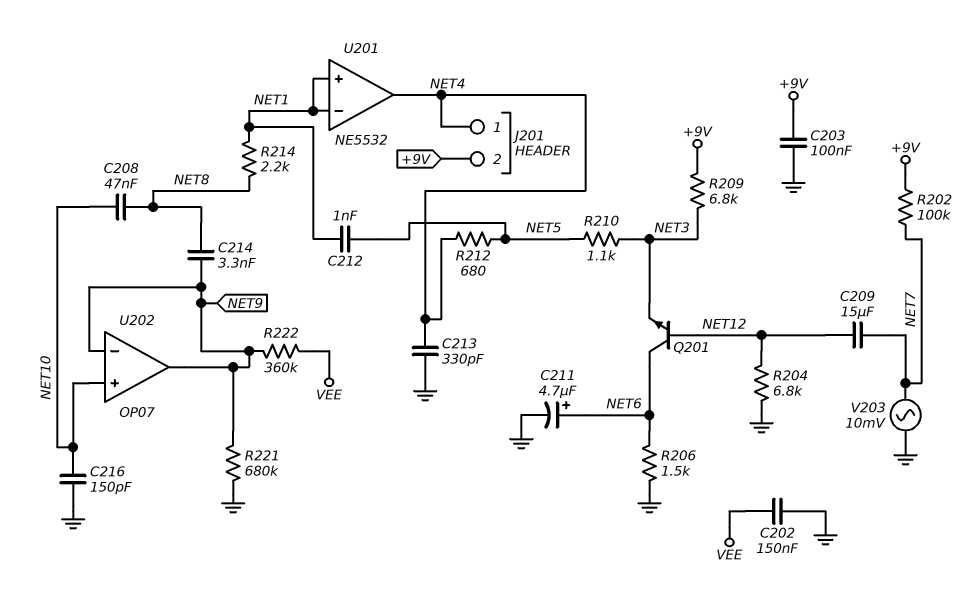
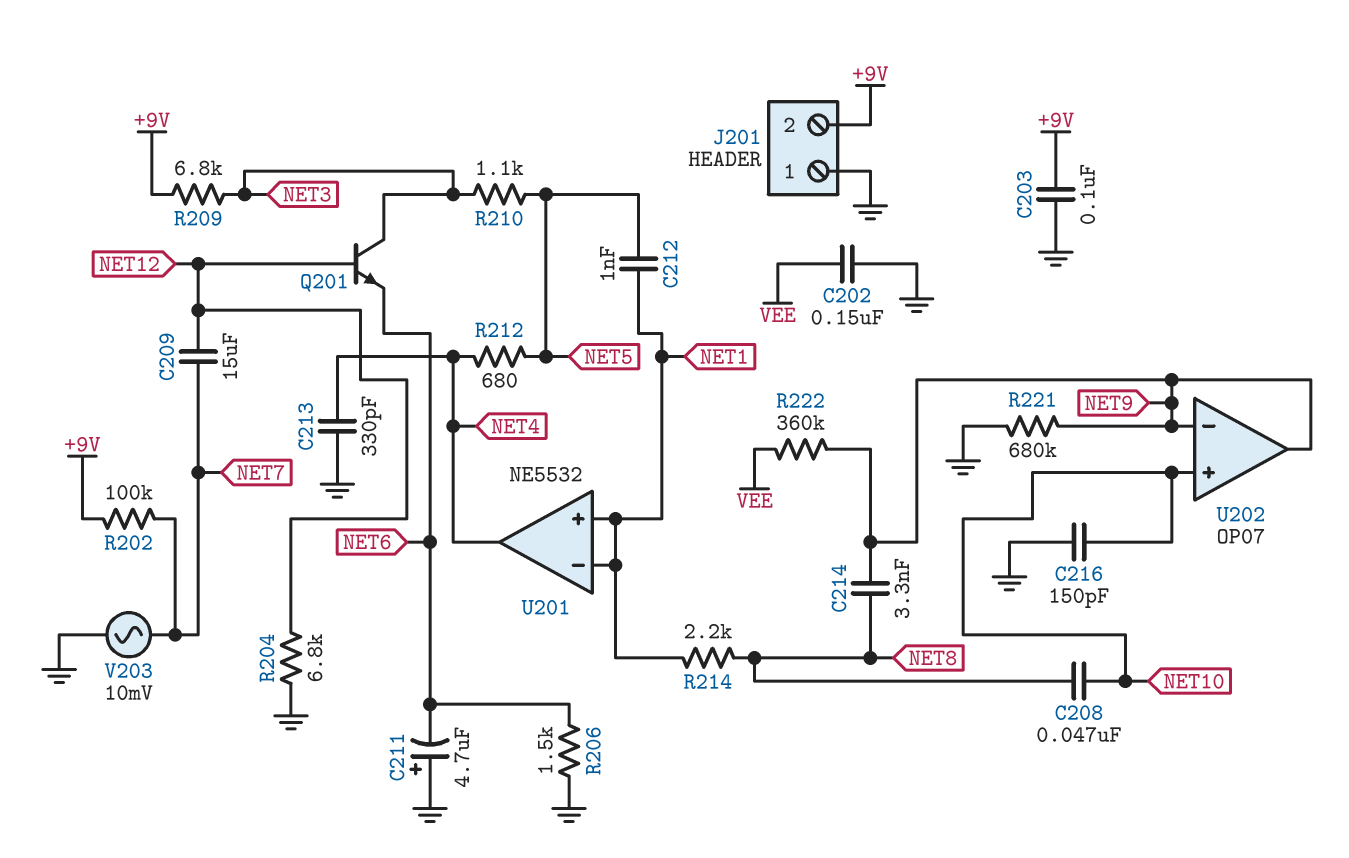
C211: 4.7uF (plus NET6, minus GND) -> 4.7uF (plus GND, minus NET6)
J201 pin 1: NET4 -> GND
Q201: NPN (B NET12, C NET6, E NET3) -> NPN (B NET12, C NET3, E NET6)

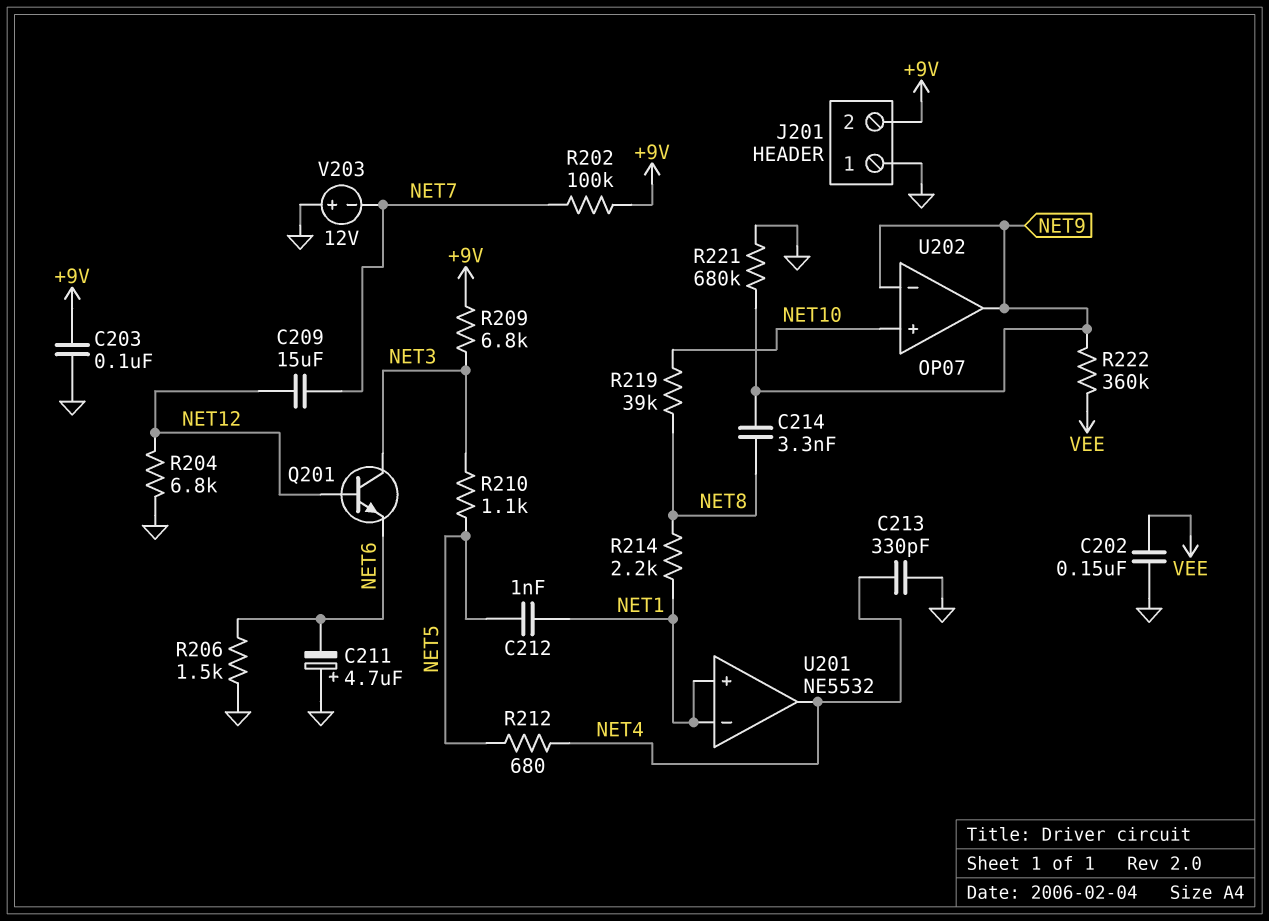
C208: 47nF (NET8, NET10) -> none
C216: 150pF (GND, NET10) -> none
R219: none -> 39k (NET8, NET10)
V203: AC 10mV (GND, NET7) -> 12V (plus GND, minus NET7)

